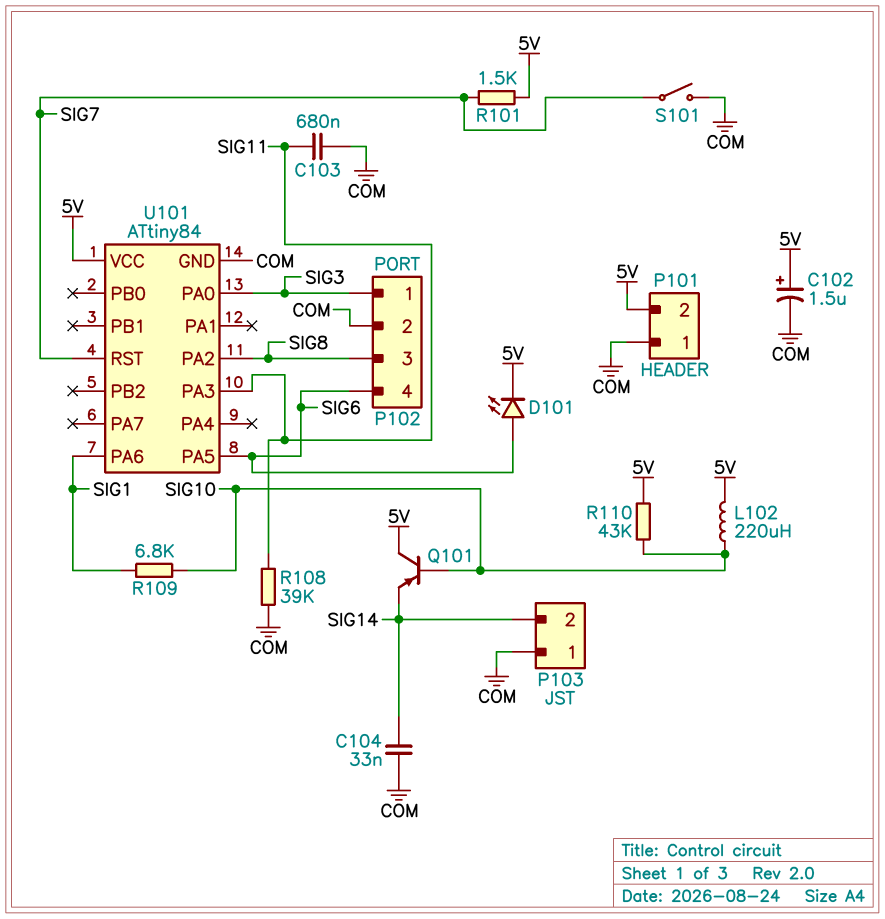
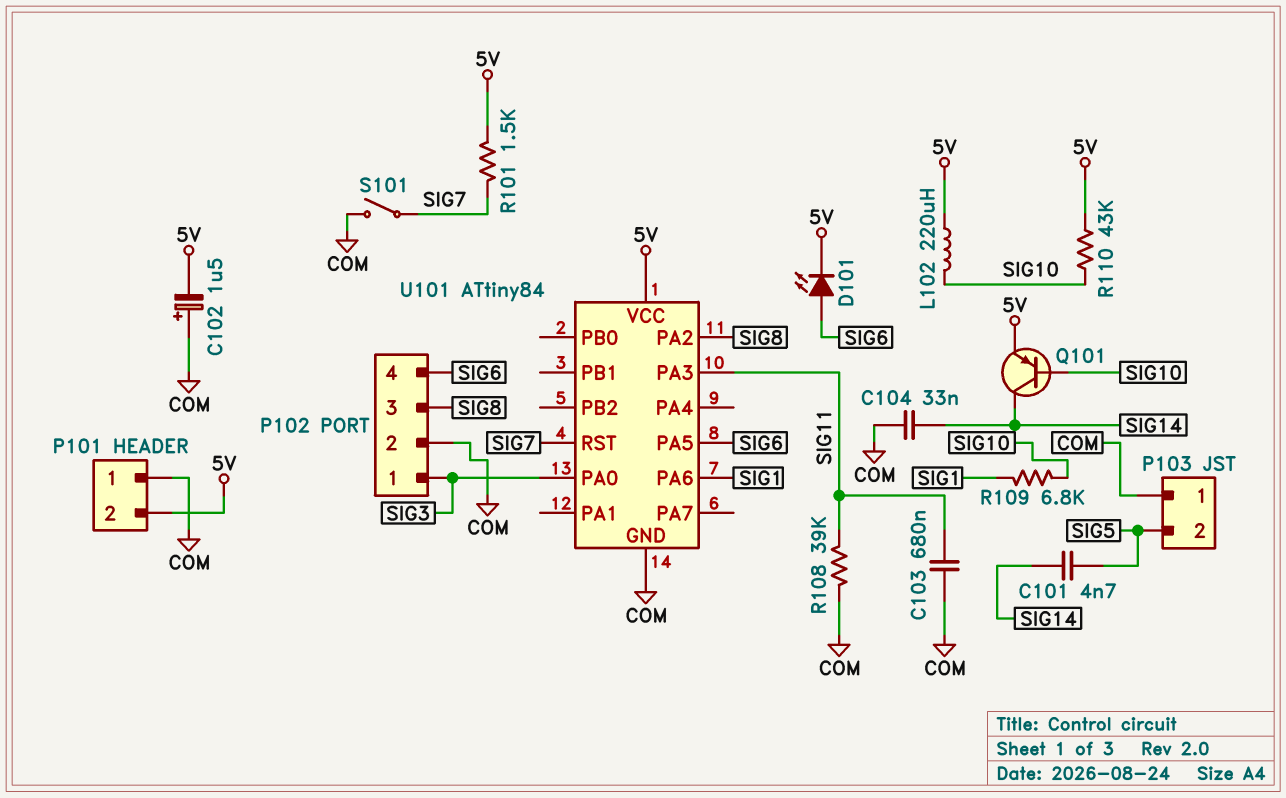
C101: none -> 4.7nF (SIG5, SIG14)
C102: 1.5uF (plus 5V, minus COM) -> 1.5uF (plus COM, minus 5V)
P103 pin 2: SIG14 -> SIG5
Q101: PNP (B SIG10, C 5V, E SIG14) -> PNP (B SIG10, C SIG14, E 5V)

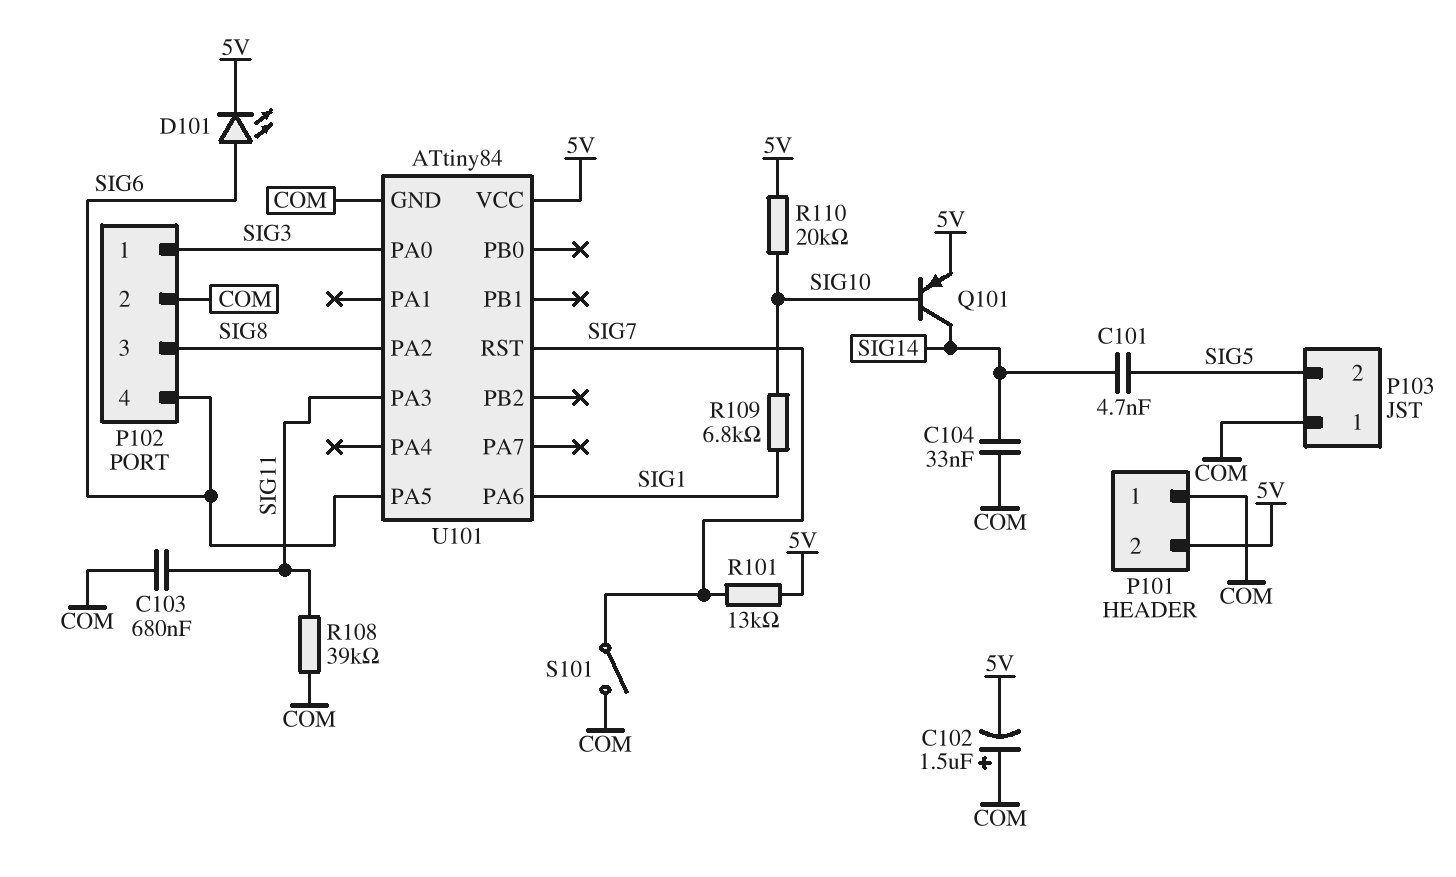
L102: 220uH (5V, SIG10) -> none
R101: 1.5k (5V, SIG7) -> 13k (5V, SIG7)
R110: 43k (5V, SIG10) -> 20k (5V, SIG10)

